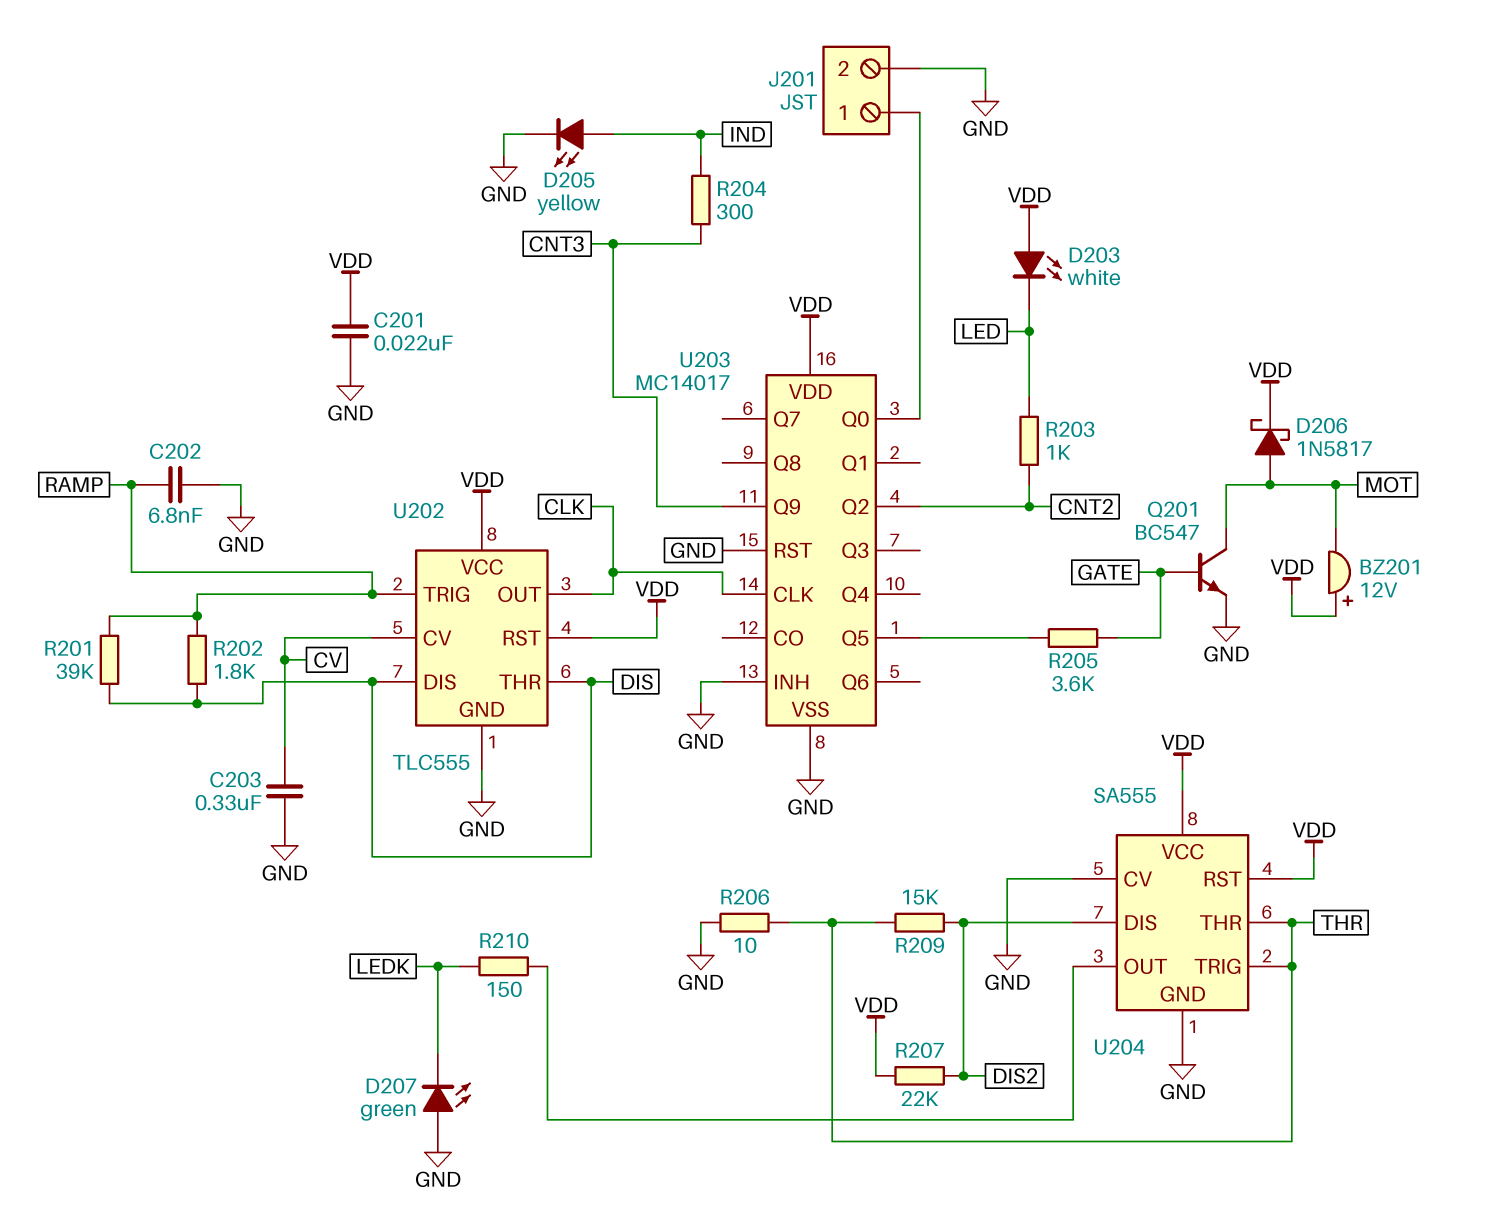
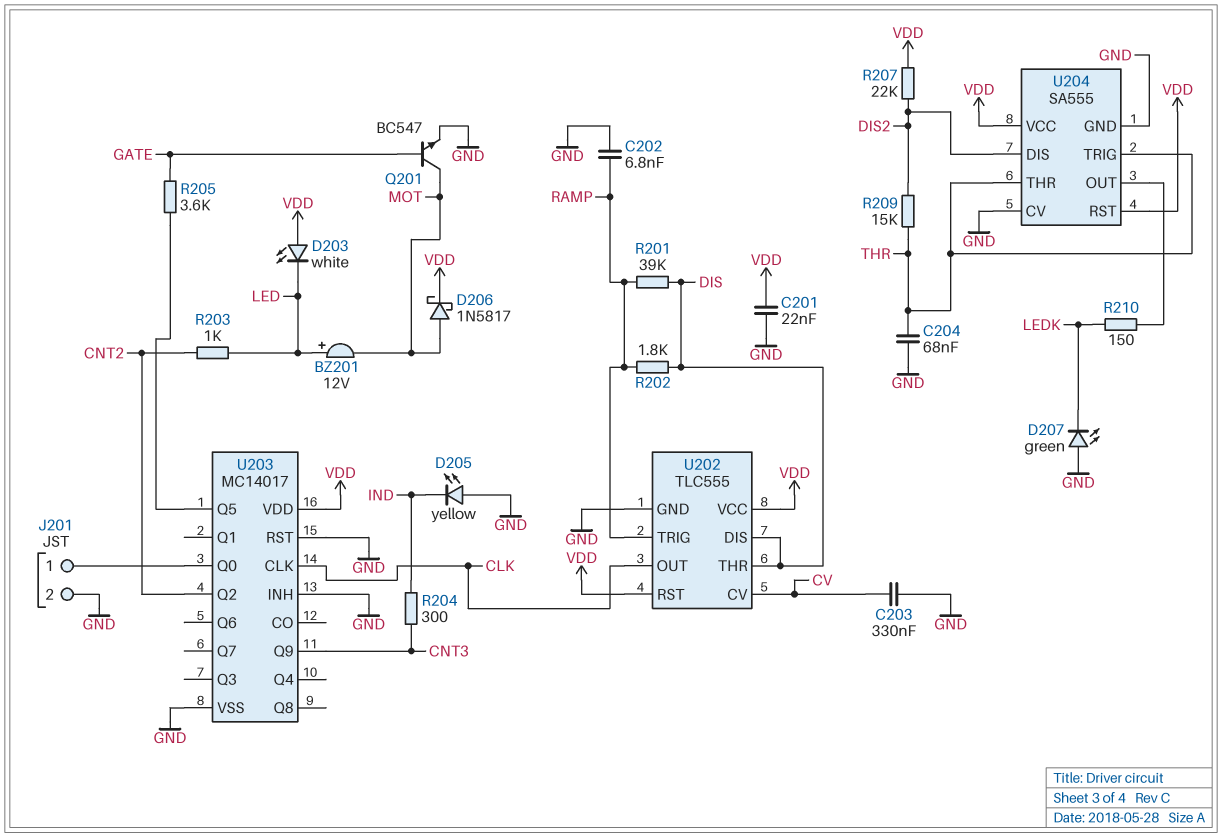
BZ201: buzzer 12V (plus VDD, minus MOT) -> buzzer 12V (plus LED, minus MOT)
C204: none -> 68nF (GND, THR)
D205: LED yellow (A IND, K GND) -> LED yellow (A GND, K IND)
R206: 10 (GND, THR) -> none

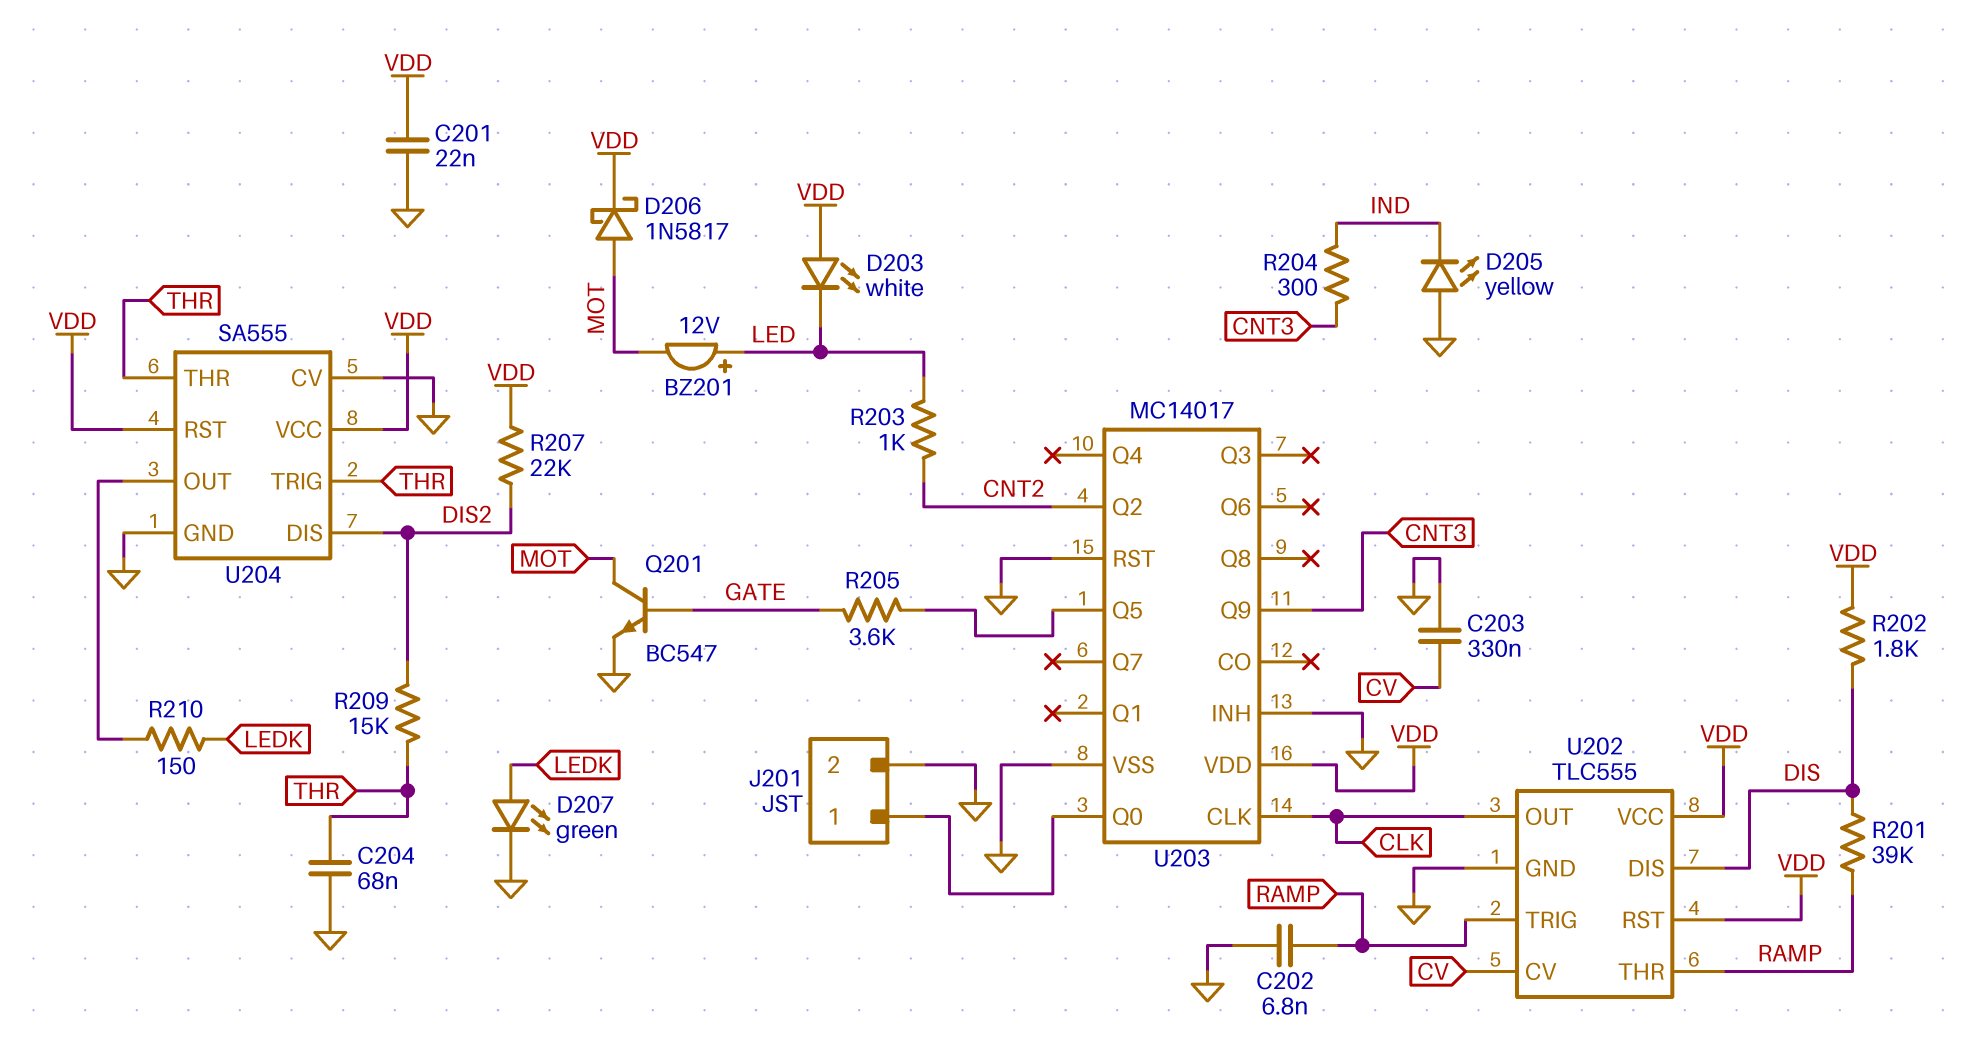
D207: LED green (A GND, K LEDK) -> LED green (A LEDK, K GND)
R202: 1.8k (DIS, RAMP) -> 1.8k (DIS, VDD)
U202 pin THR: DIS -> RAMP

